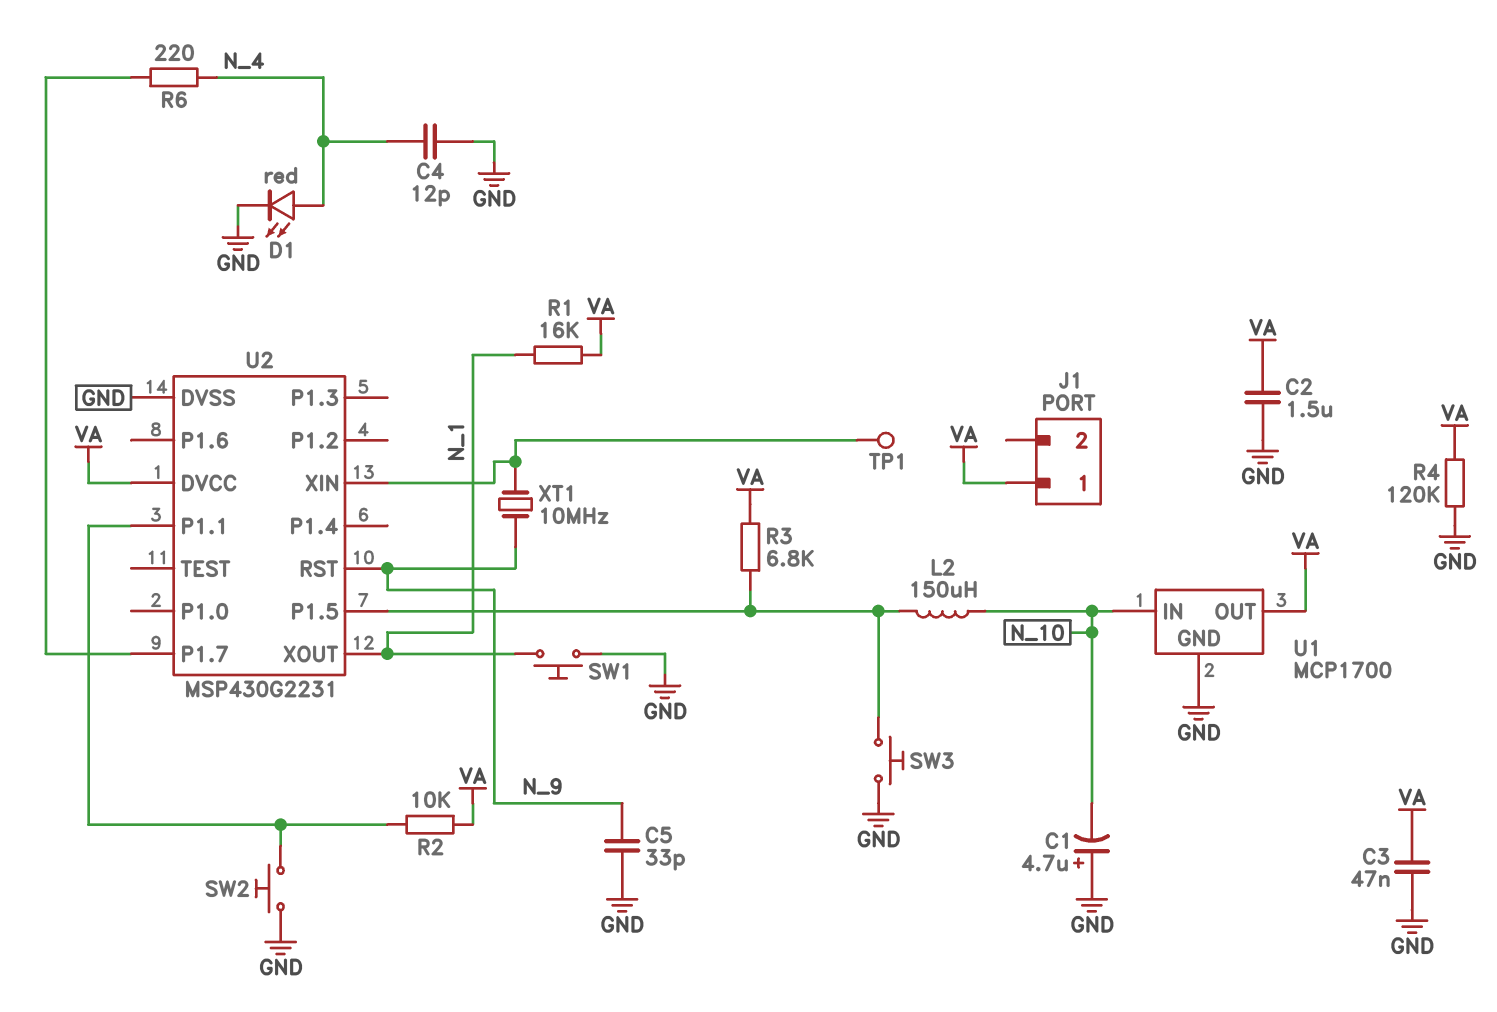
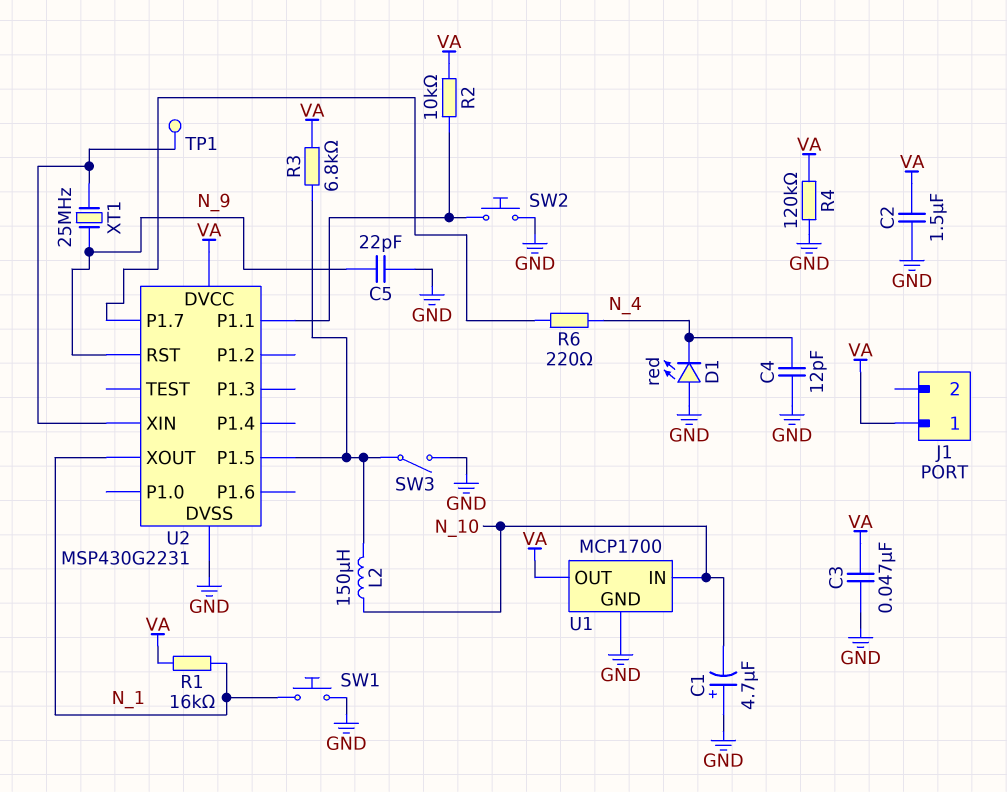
C5: 33pF (GND, N_9) -> 22pF (GND, N_9)
D1: LED red (A N_4, K GND) -> LED red (A GND, K N_4)
SW3: button (GND, U2/P1.5) -> switch (GND, U2/P1.5)
XT1: 10MHz (N_9, U2/XIN) -> 25MHz (N_9, U2/XIN)

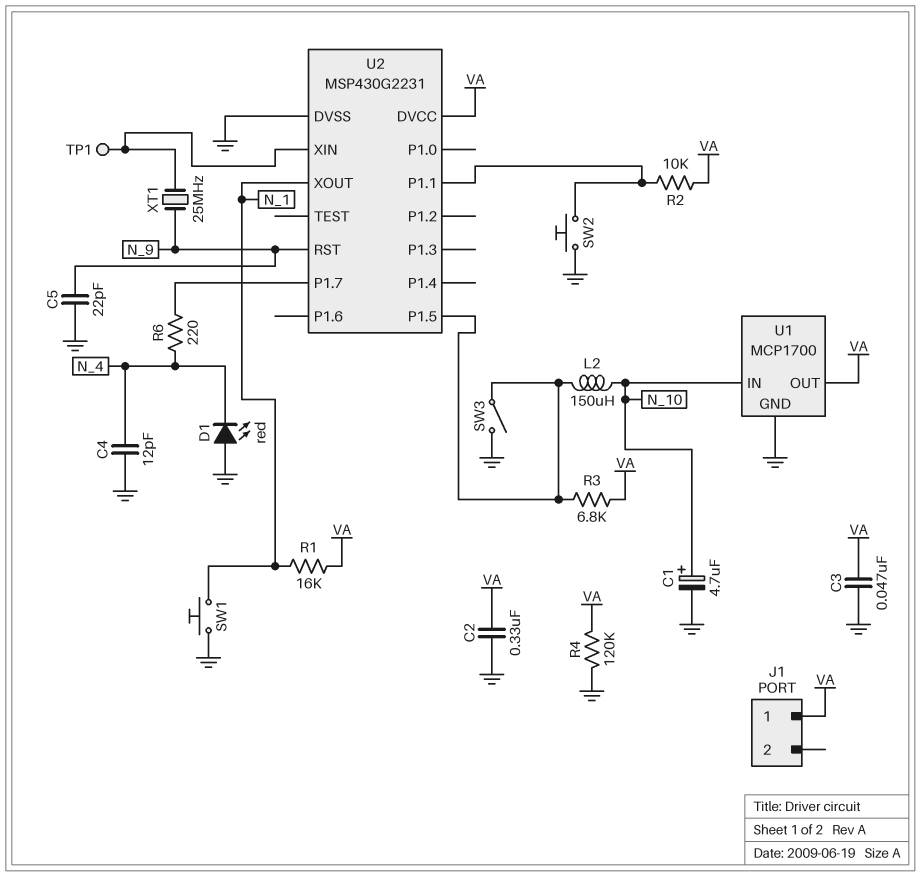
C1: 4.7uF (plus GND, minus N_10) -> 4.7uF (plus N_10, minus GND)
C2: 1.5uF (GND, VA) -> 330nF (GND, VA)

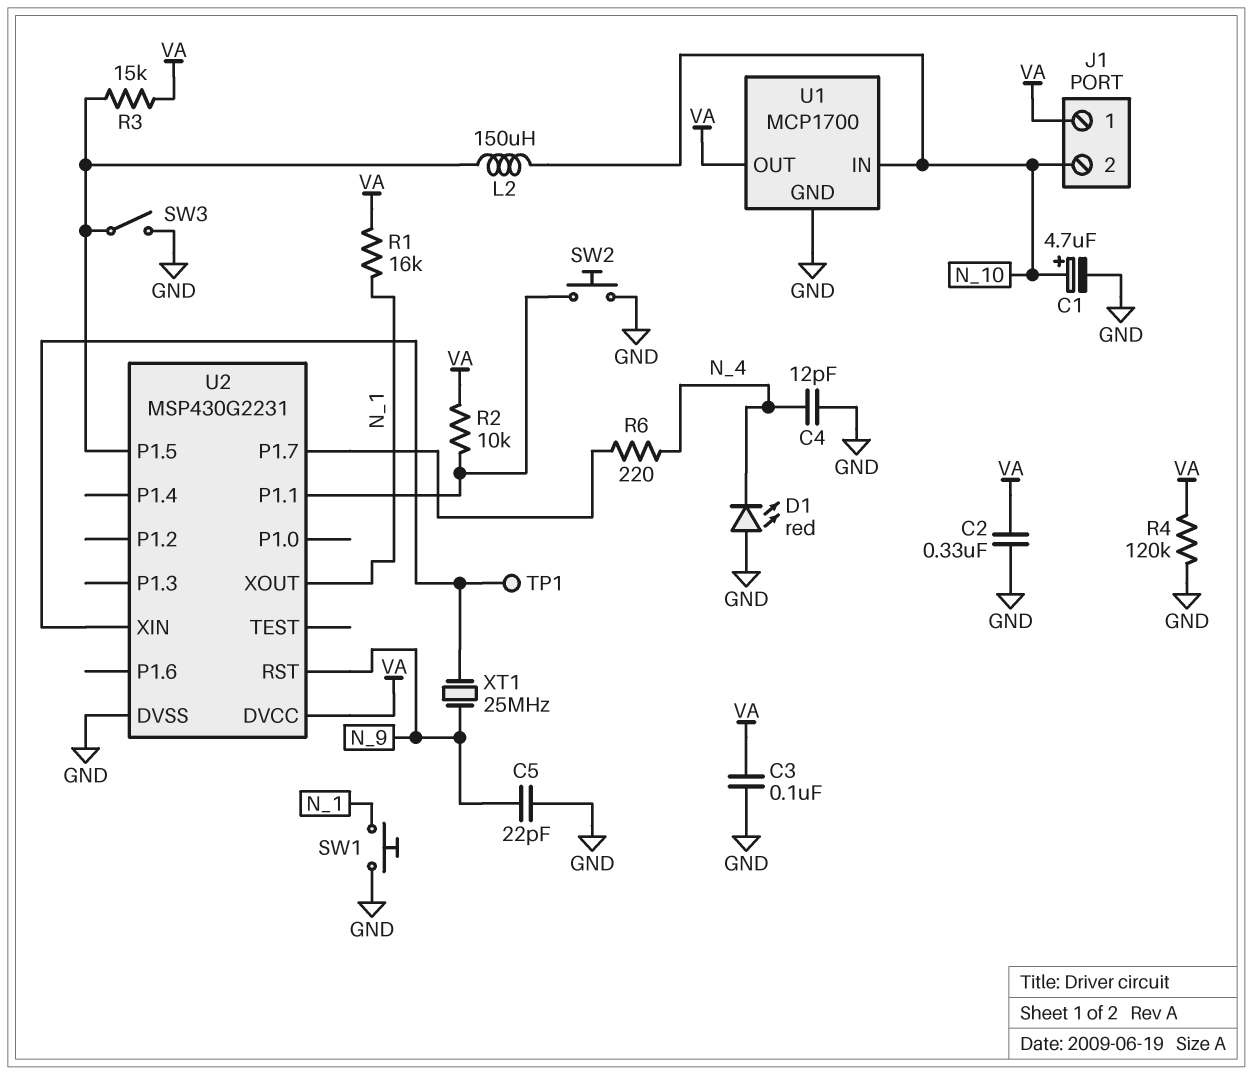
C3: 47nF (GND, VA) -> 100nF (GND, VA)
J1 pin 2: none -> N_10
R3: 6.8k (U2/P1.5, VA) -> 15k (U2/P1.5, VA)

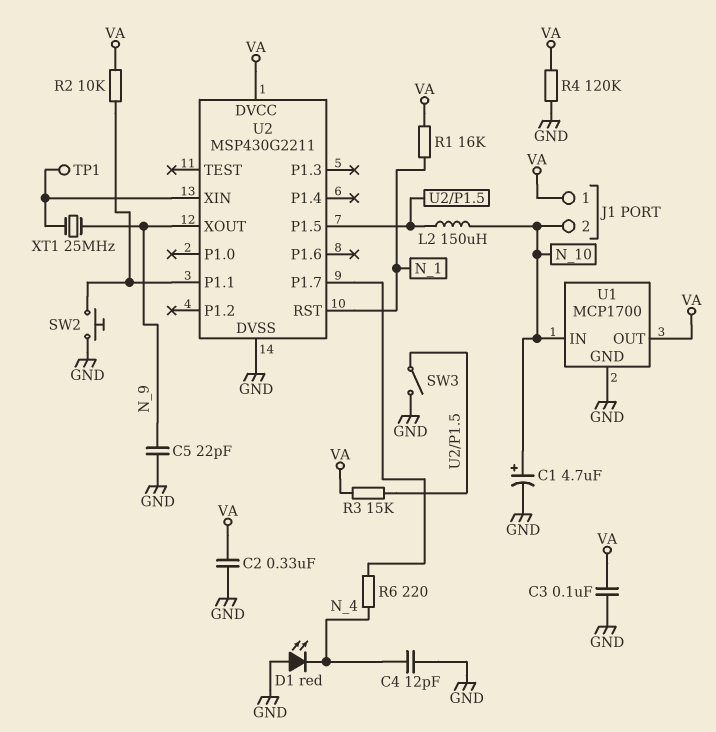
SW1: button (GND, N_1) -> none
U2: MSP430G2231 -> MSP430G2211
U2 pin RST: N_9 -> N_1
U2 pin XOUT: N_1 -> N_9

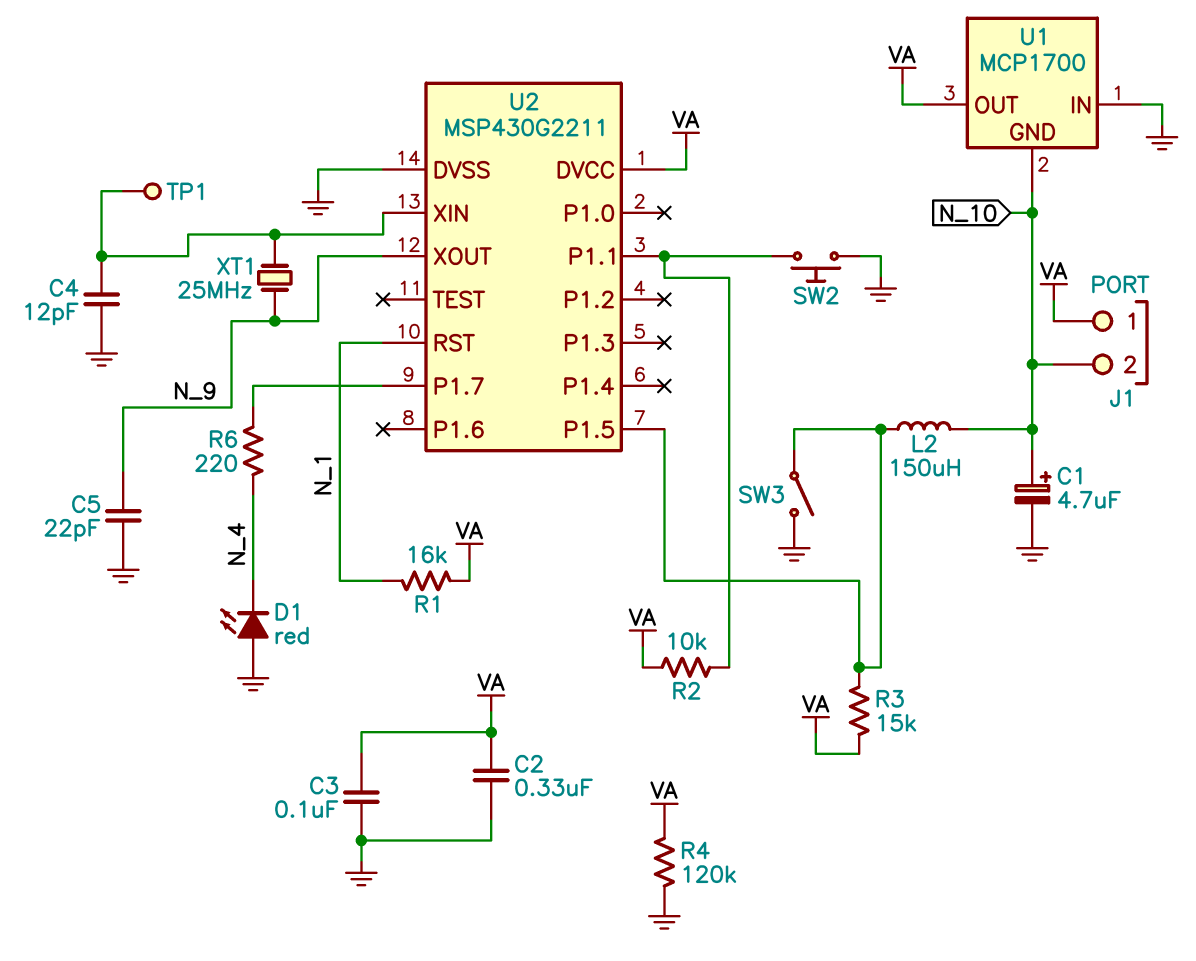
C4: 12pF (GND, N_4) -> 12pF (GND, U2/XIN)
U1 pin GND: GND -> N_10
U1 pin IN: N_10 -> GND

